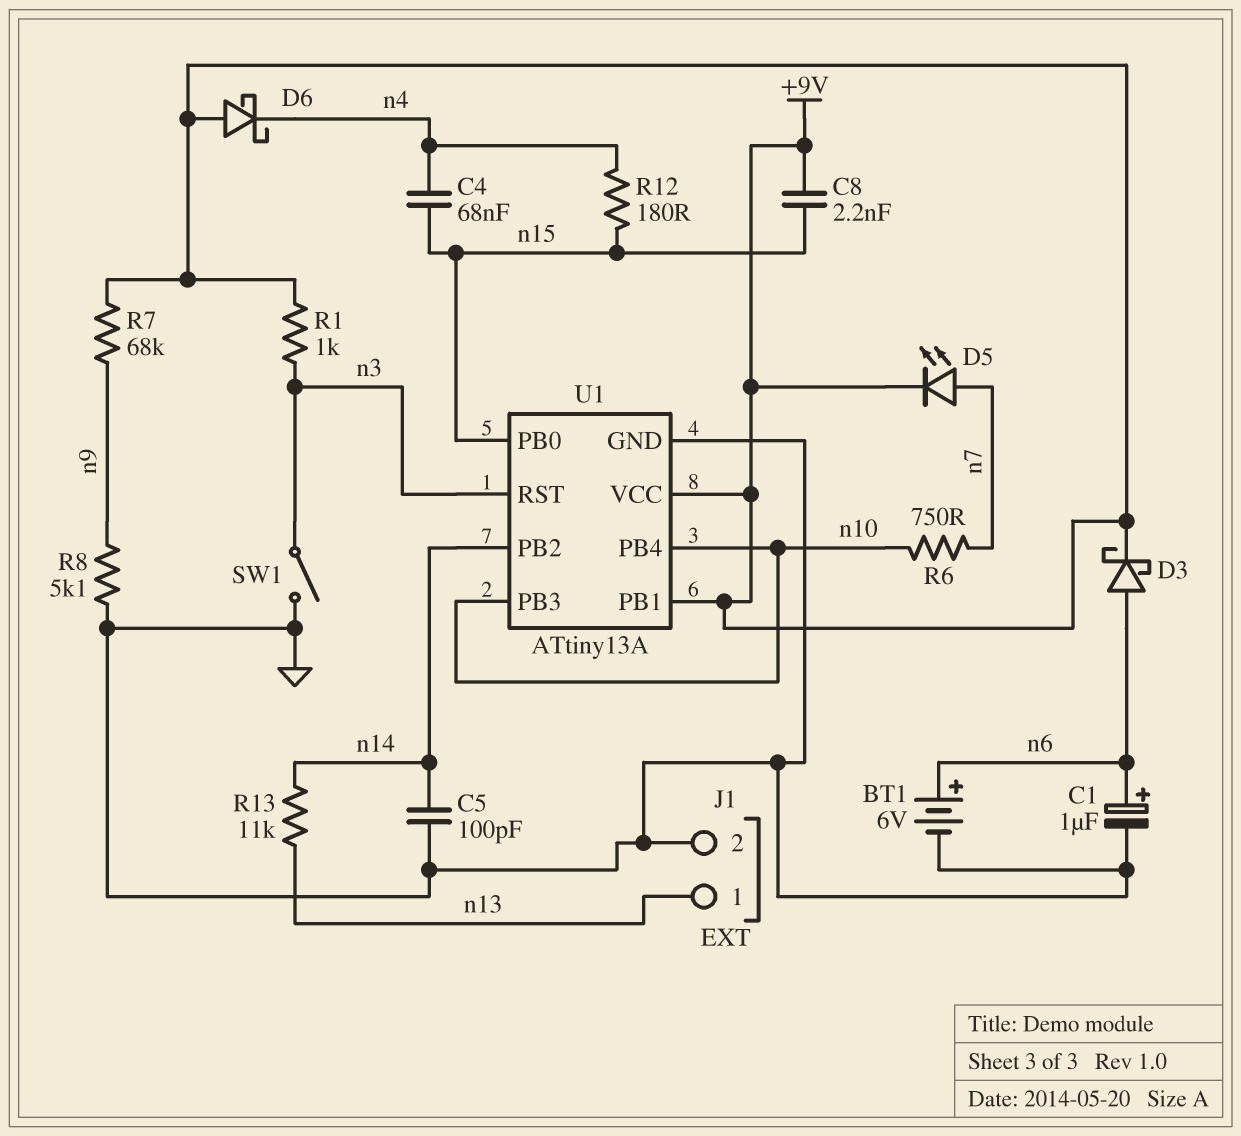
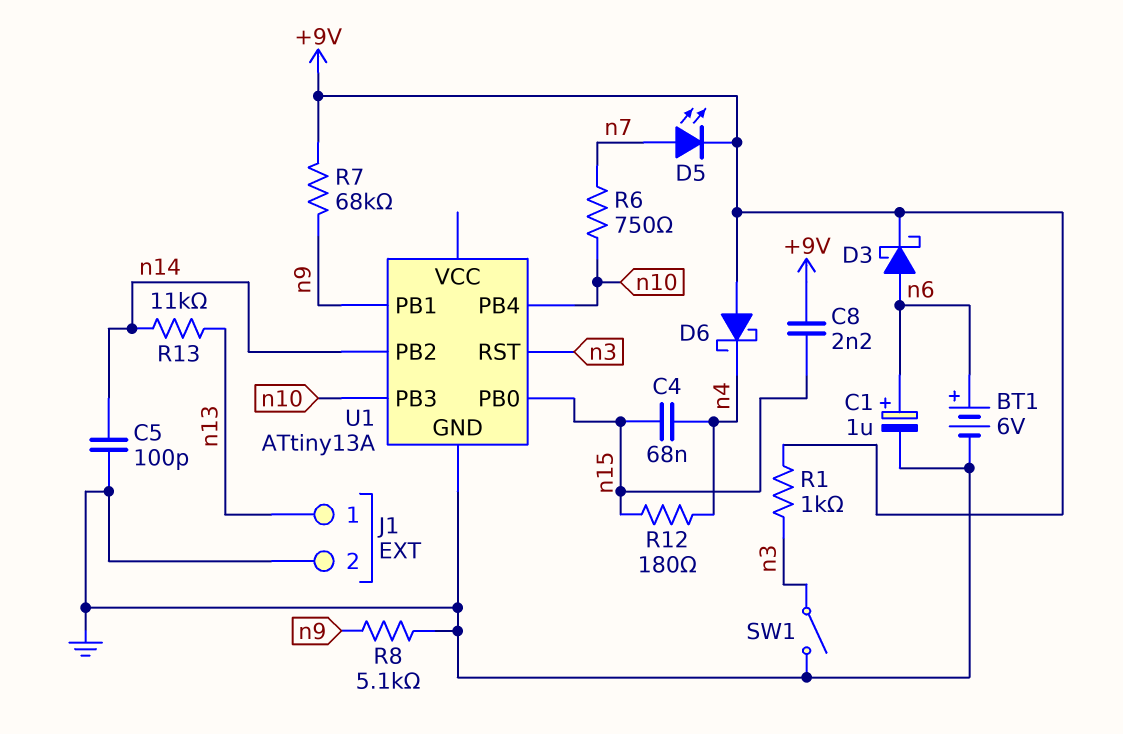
U1 pin PB1: +9V -> n9
U1 pin VCC: +9V -> none

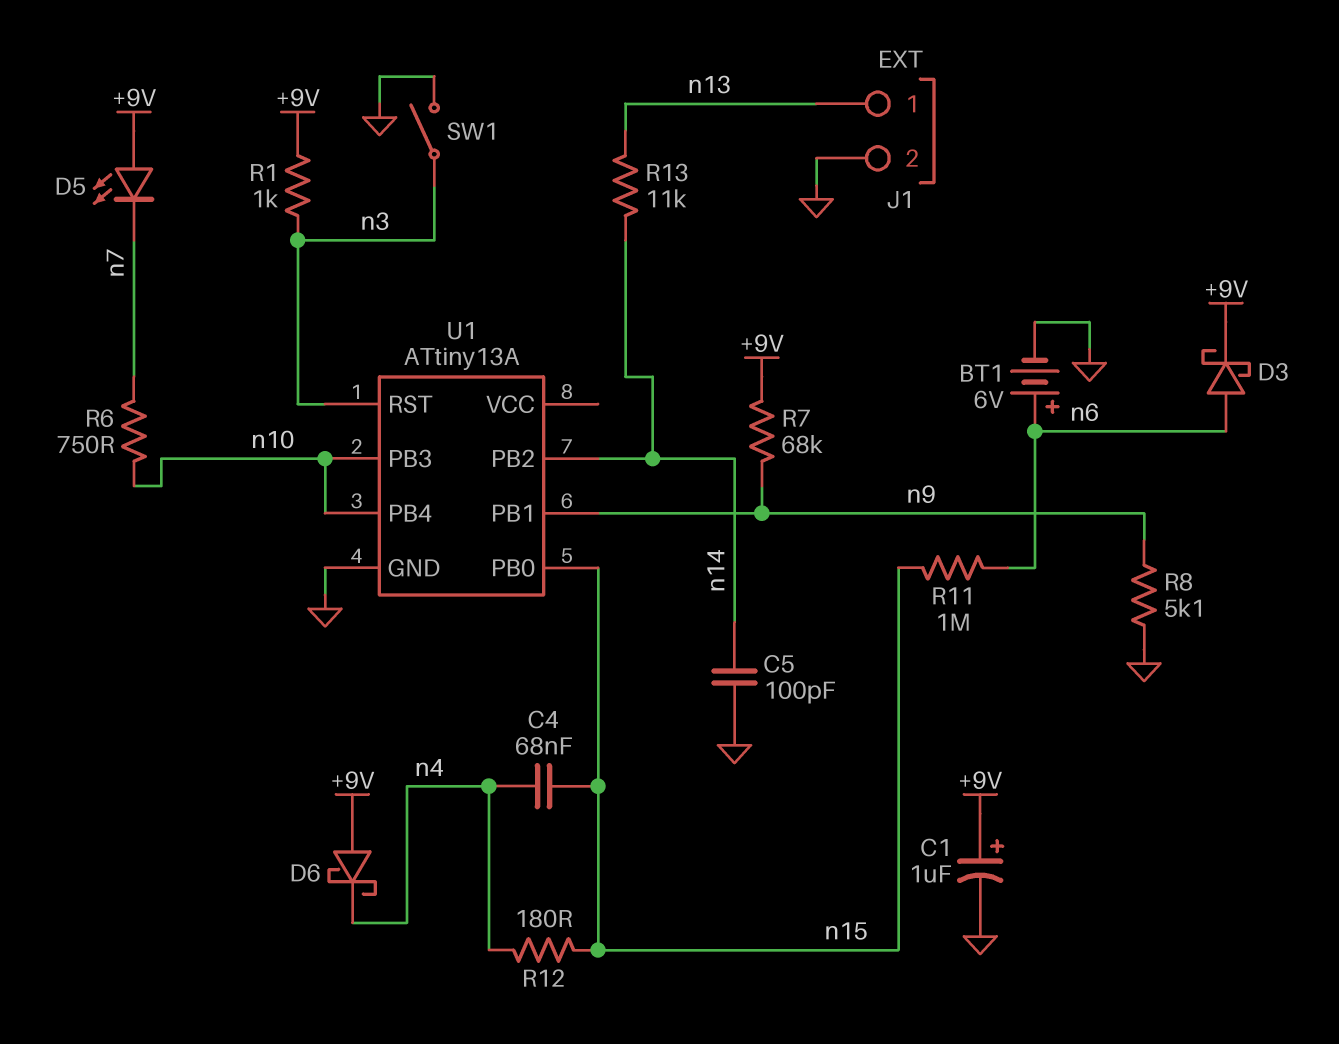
C1: 1uF (plus n6, minus GND) -> 1uF (plus +9V, minus GND)
C8: 2.2nF (+9V, n15) -> none
D5: LED (A n7, K +9V) -> LED (A +9V, K n7)
R11: none -> 1M (n6, n15)

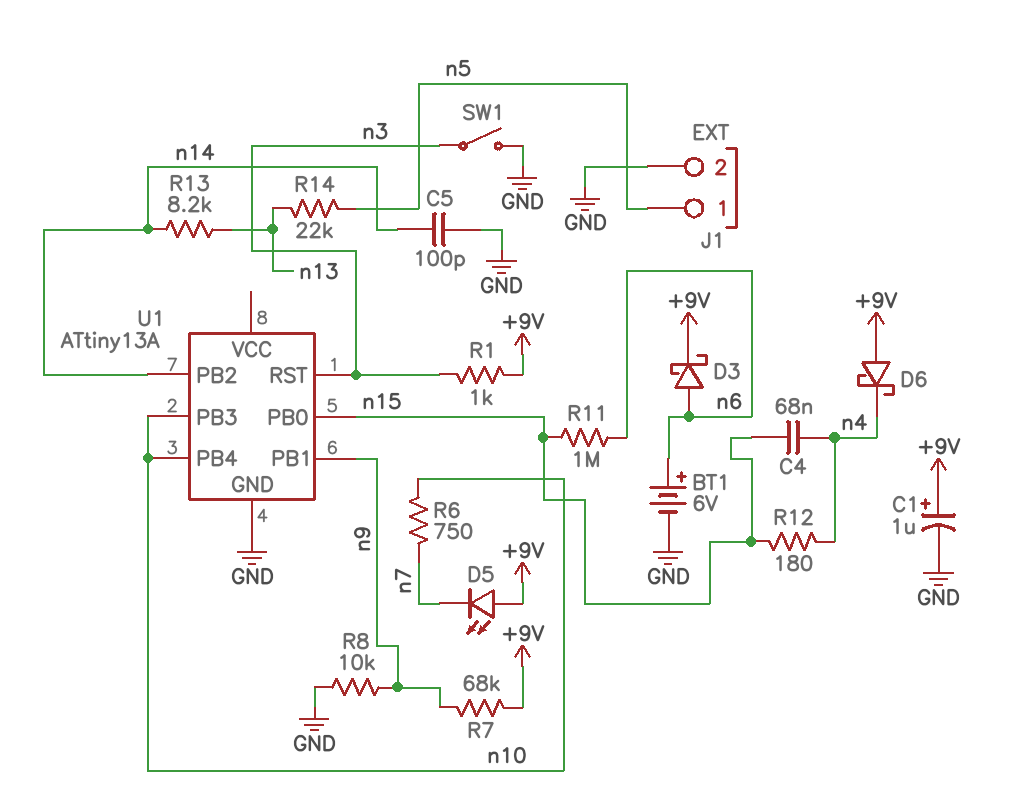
J1 pin 1: n13 -> n5
R8: 5.1k (GND, n9) -> 10k (GND, n9)
R13: 11k (n13, n14) -> 8.2k (n13, n14)
R14: none -> 22k (n5, n13)

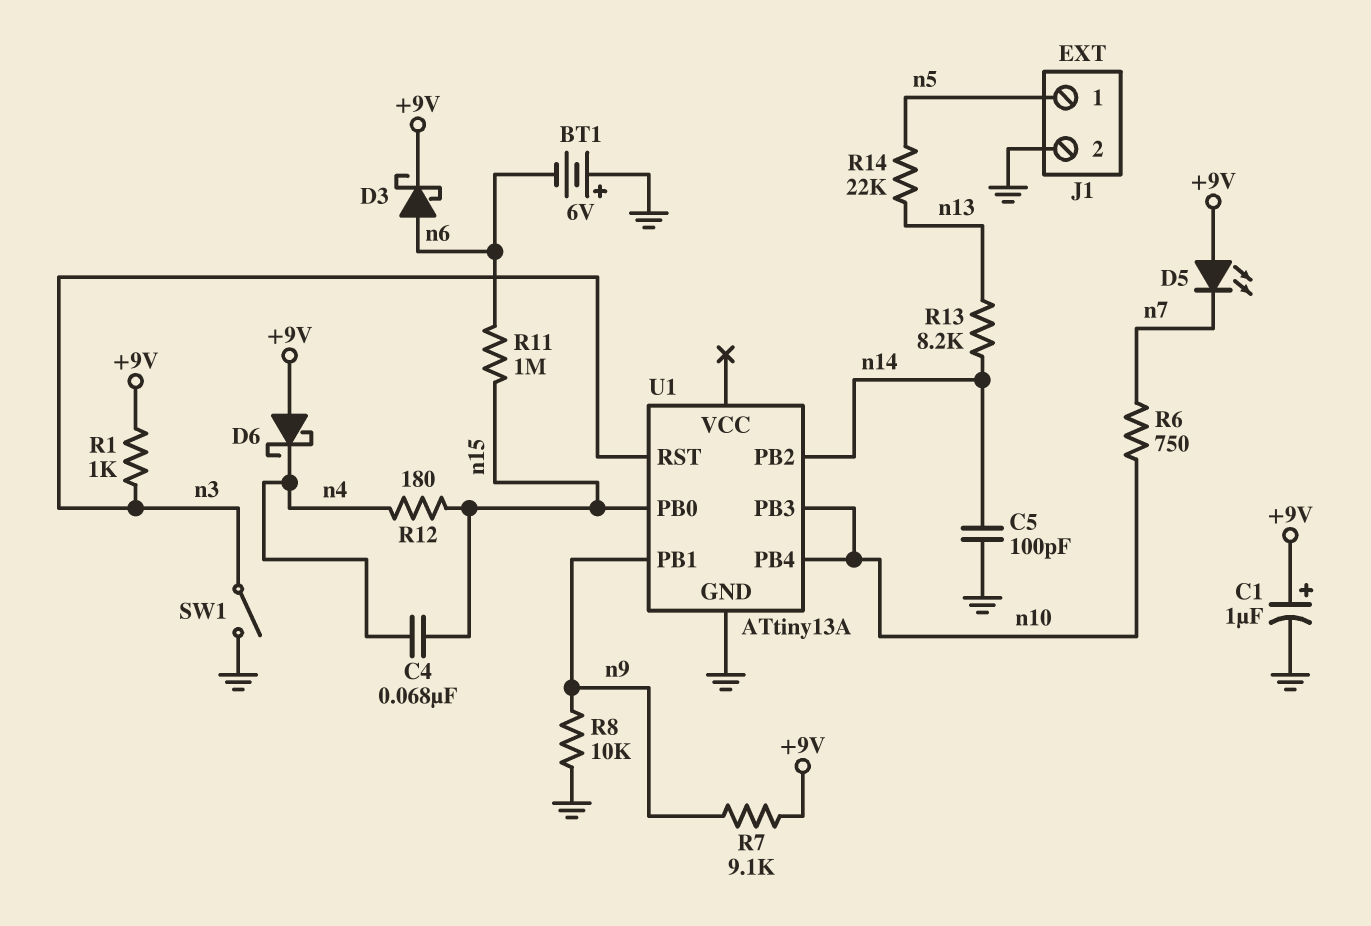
BT1: 6V (plus n6, minus GND) -> 6V (plus GND, minus n6)
R7: 68k (+9V, n9) -> 9.1k (+9V, n9)

